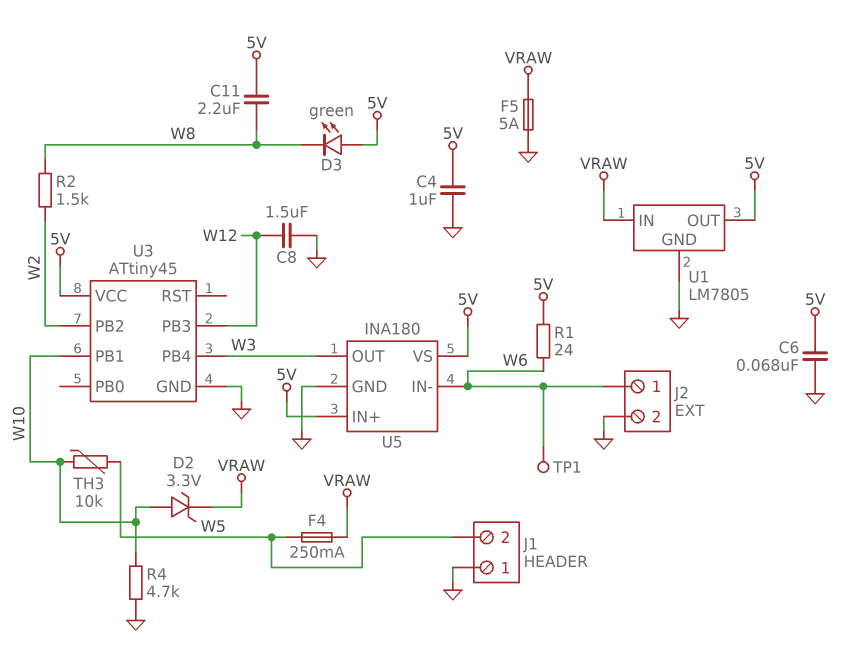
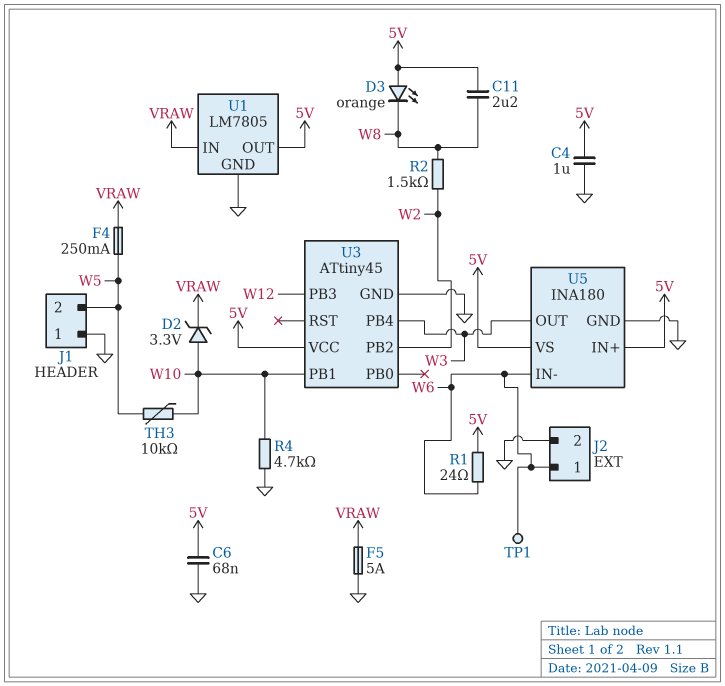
C8: 1.5uF (GND, W12) -> none
D3: LED green (A 5V, K W8) -> LED orange (A 5V, K W8)

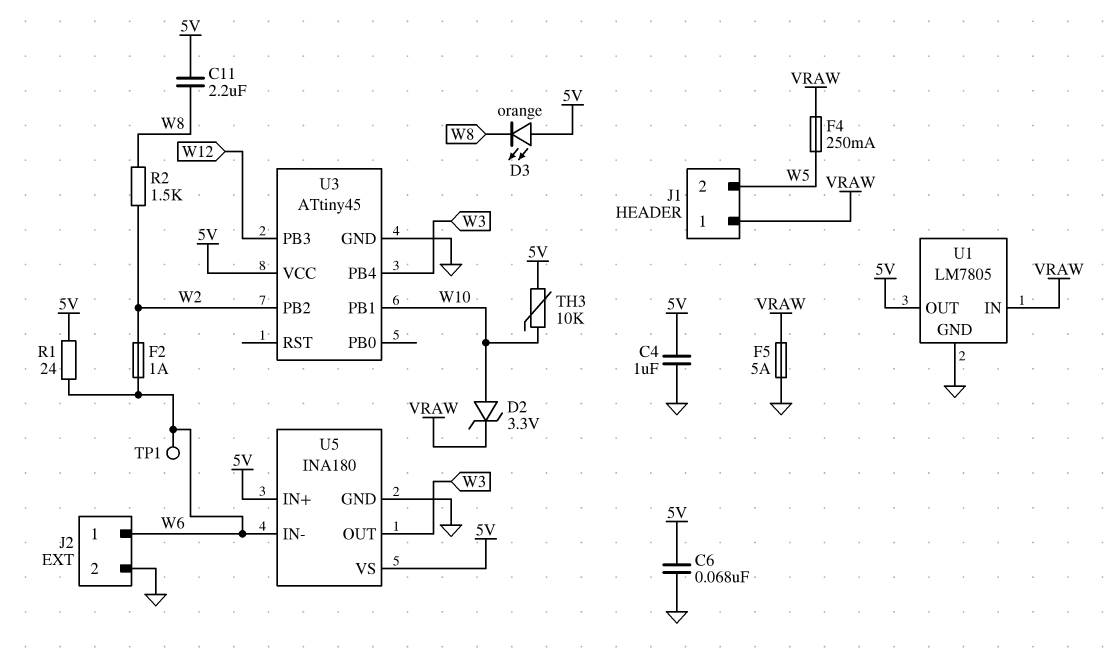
F2: none -> 1A (W2, W6)
J1 pin 1: GND -> VRAW
R4: 4.7k (GND, W10) -> none
TH3: 10k (W5, W10) -> 10k (5V, W10)

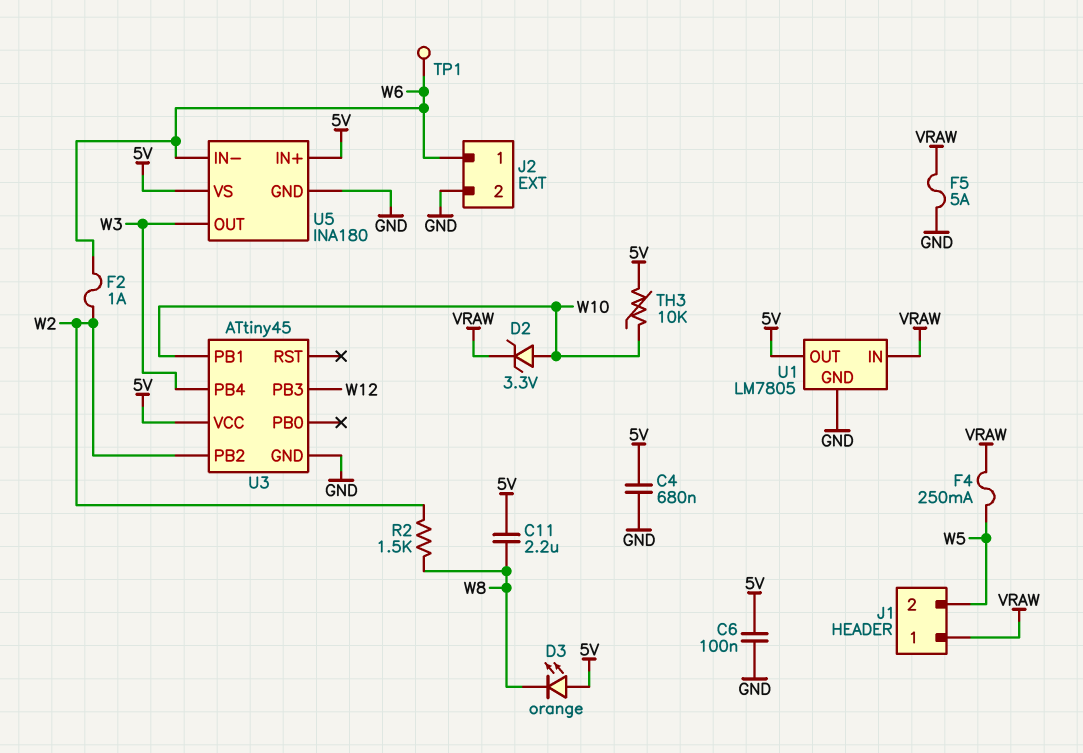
C4: 1uF (5V, GND) -> 680nF (5V, GND)
C6: 68nF (5V, GND) -> 100nF (5V, GND)
R1: 24 (5V, W6) -> none

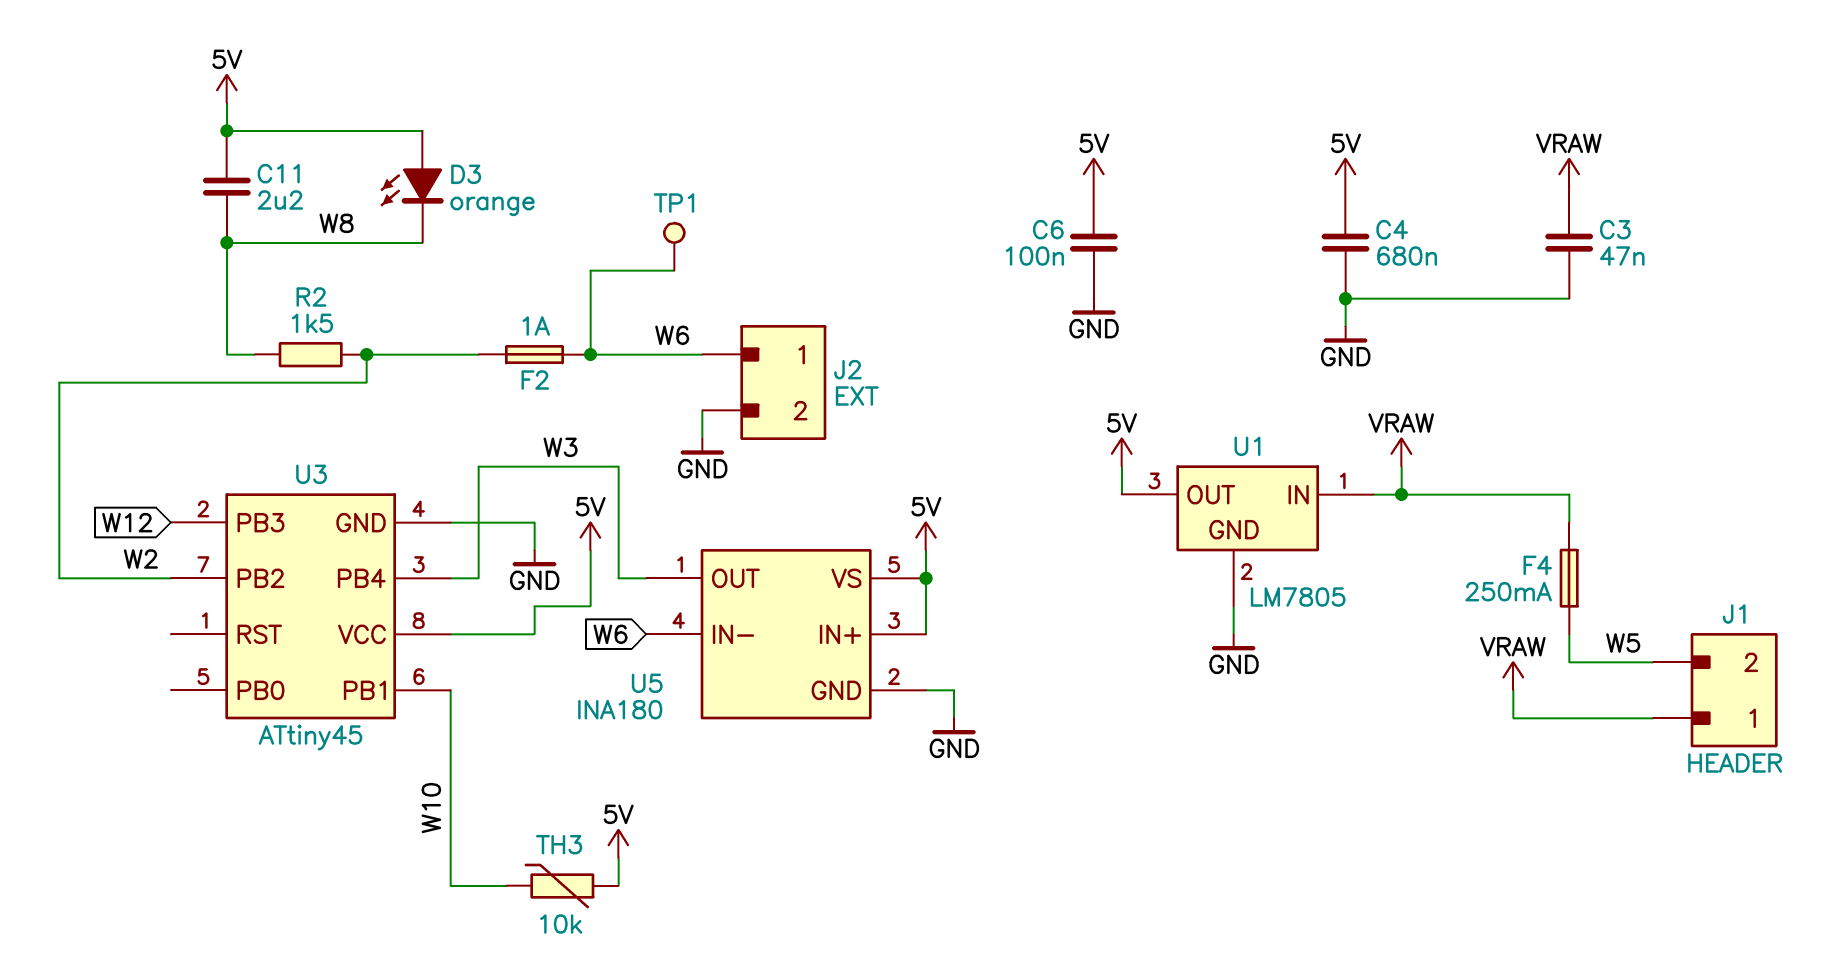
C3: none -> 47nF (GND, VRAW)
D2: zener 3.3V (A W10, K VRAW) -> none
F5: 5A (GND, VRAW) -> none

